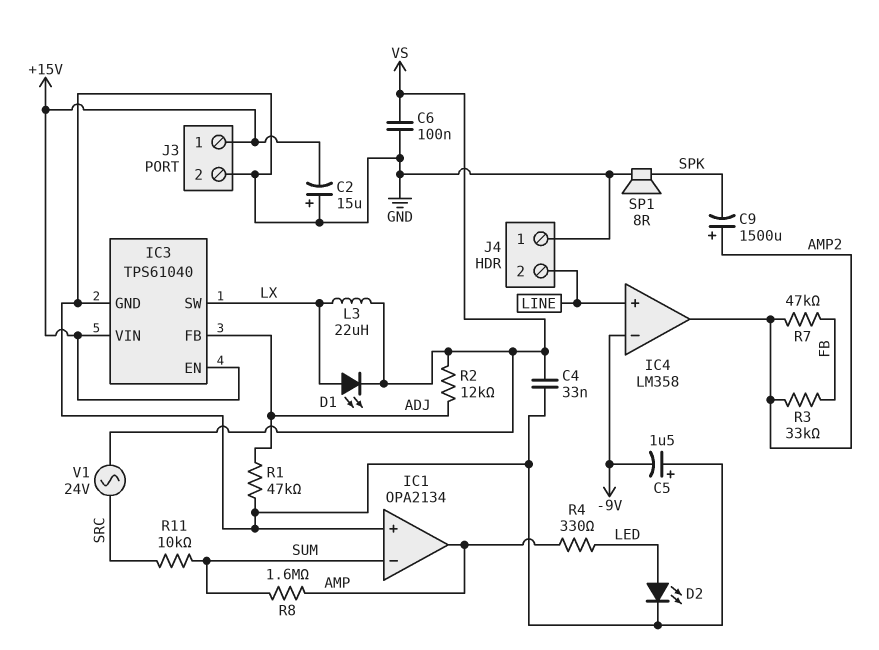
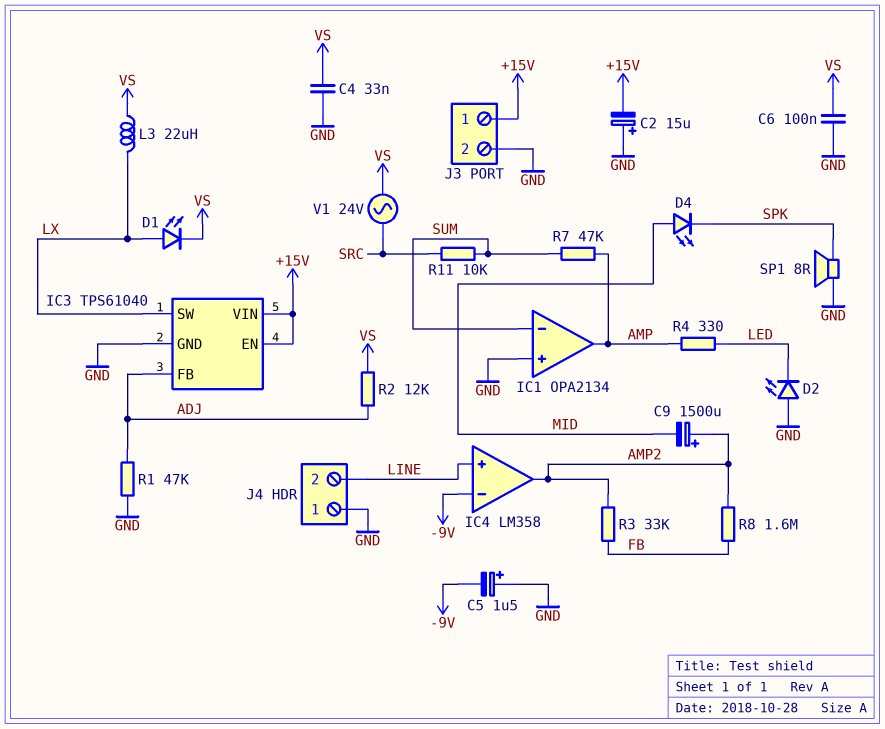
C9: 1500uF (plus AMP2, minus SPK) -> 1500uF (plus AMP2, minus MID)
D2: LED (A LED, K GND) -> LED (A GND, K LED)
D4: none -> LED (A MID, K SPK)
R7: 47k (AMP2, FB) -> 47k (AMP, SUM)
R8: 1.6M (AMP, SUM) -> 1.6M (AMP2, FB)

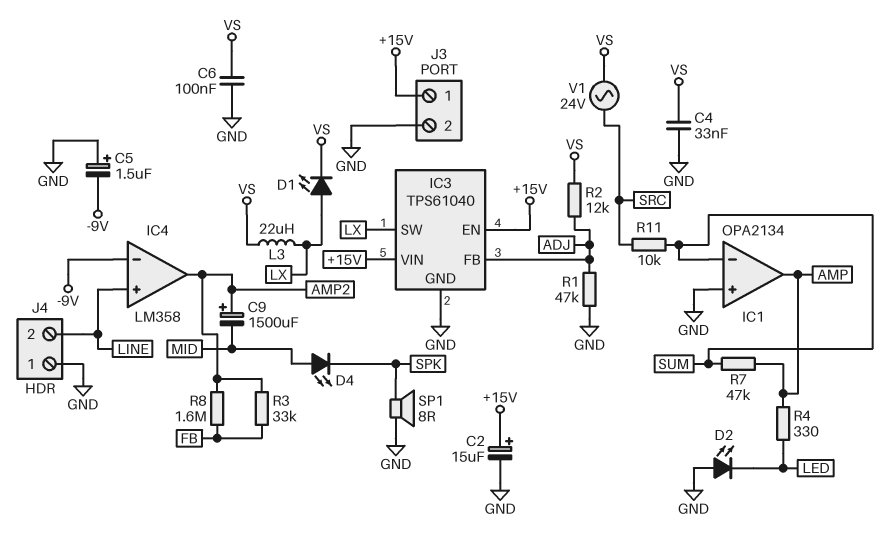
C2: 15uF (plus GND, minus +15V) -> 15uF (plus +15V, minus GND)

